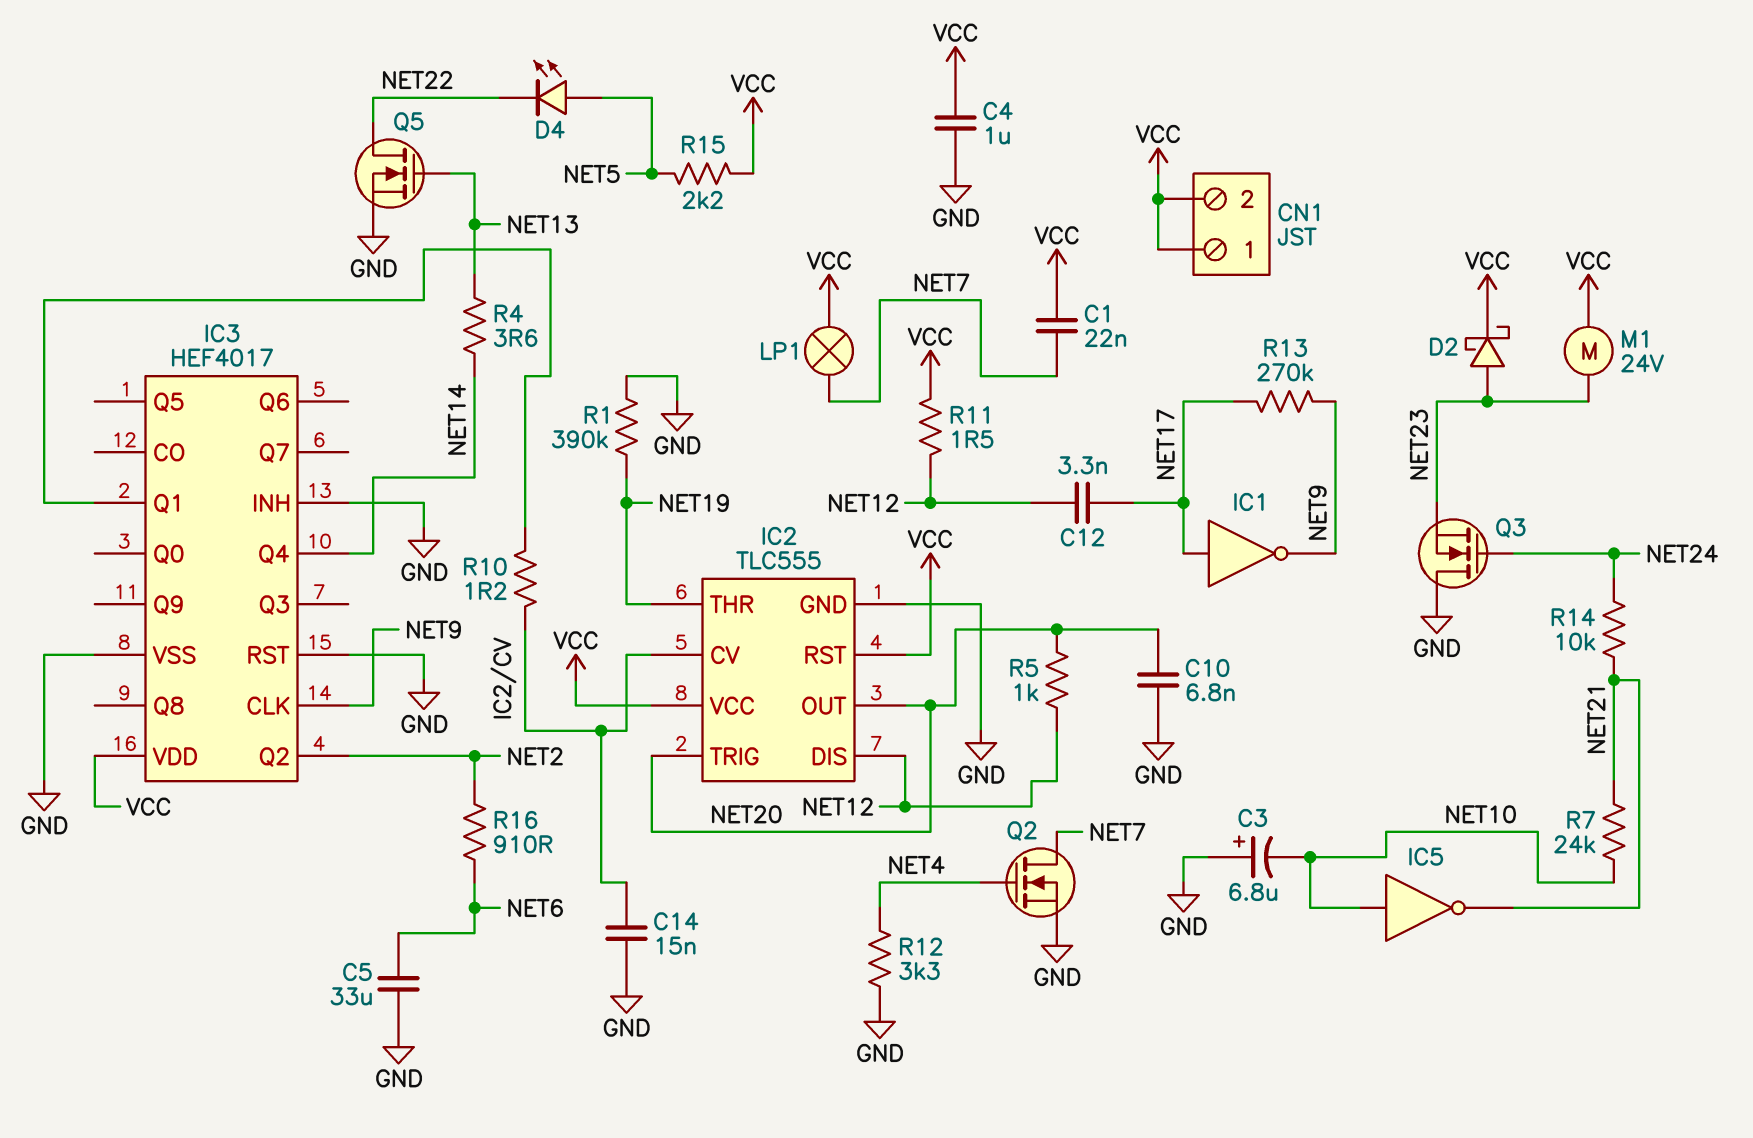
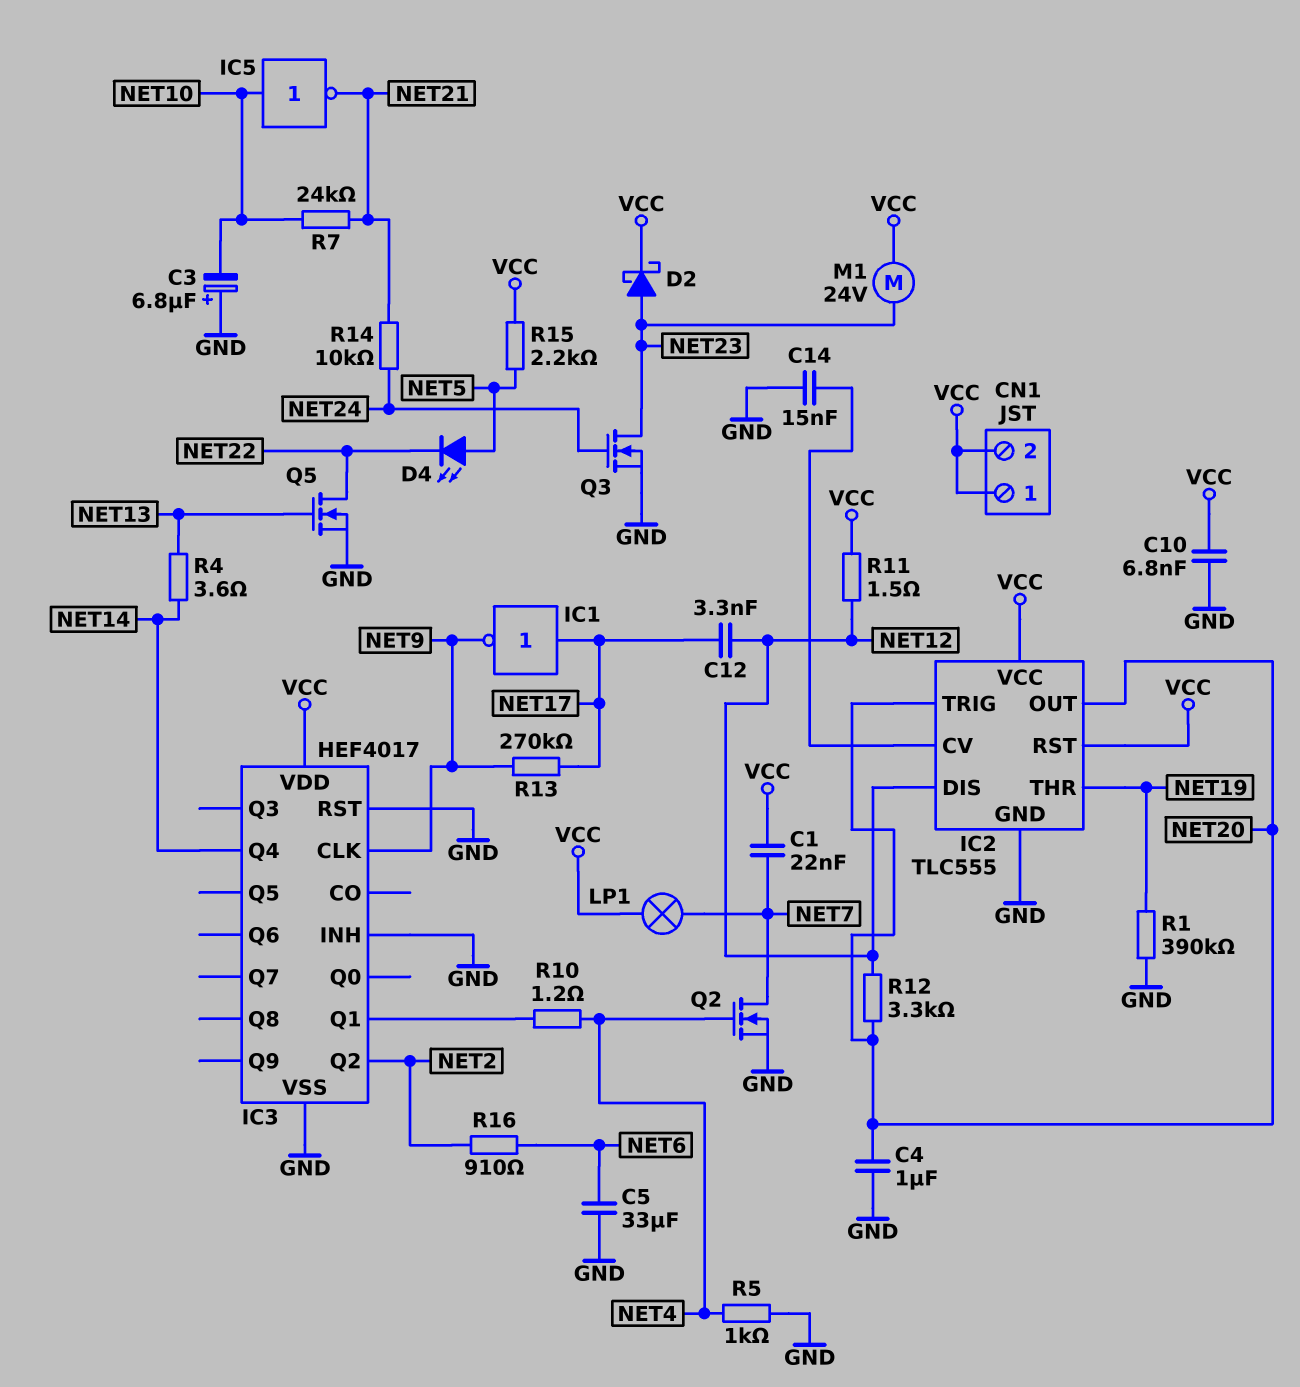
C4: 1uF (GND, VCC) -> 1uF (GND, NET20)
C10: 6.8nF (GND, NET20) -> 6.8nF (GND, VCC)
Q3: NMOS (G NET24, D GND, S NET23) -> NMOS (G NET24, D NET23, S GND)
R5: 1k (NET12, NET20) -> 1k (GND, NET4)
R10: 1.2 (IC2/CV, IC3/Q1) -> 1.2 (IC3/Q1, NET4)
R12: 3.3k (GND, NET4) -> 3.3k (NET12, NET20)

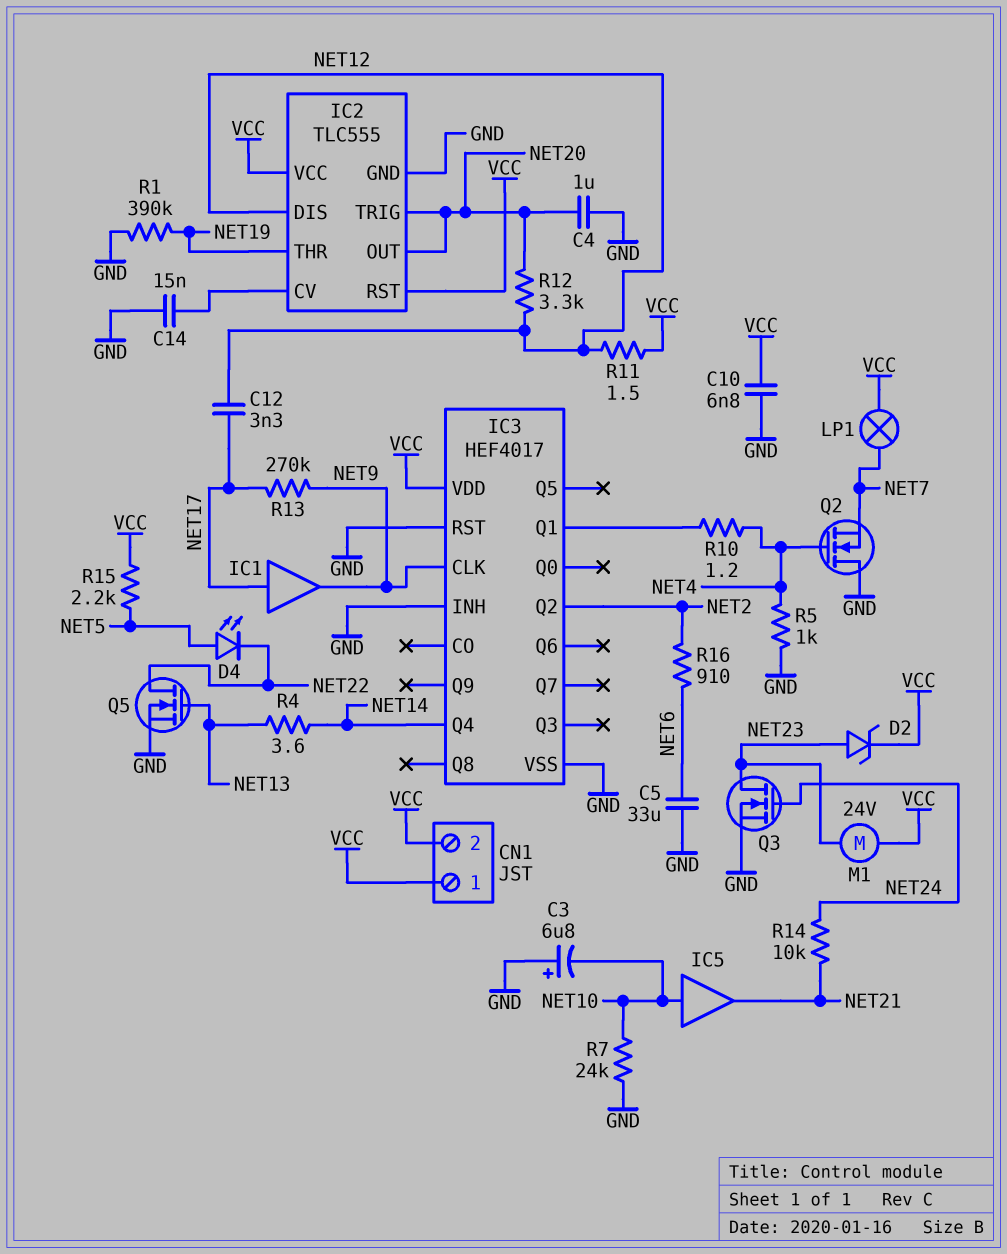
C1: 22nF (NET7, VCC) -> none
D2: schottky (A NET23, K VCC) -> zener (A NET23, K VCC)
IC1: NOT (in NET17, out NET9) -> buffer (in NET17, out NET9)
IC5: NOT (in NET10, out NET21) -> buffer (in NET10, out NET21)
Q2: NMOS (G NET4, D NET7, S GND) -> NMOS (G NET4, D GND, S NET7)
R7: 24k (NET10, NET21) -> 24k (GND, NET10)

